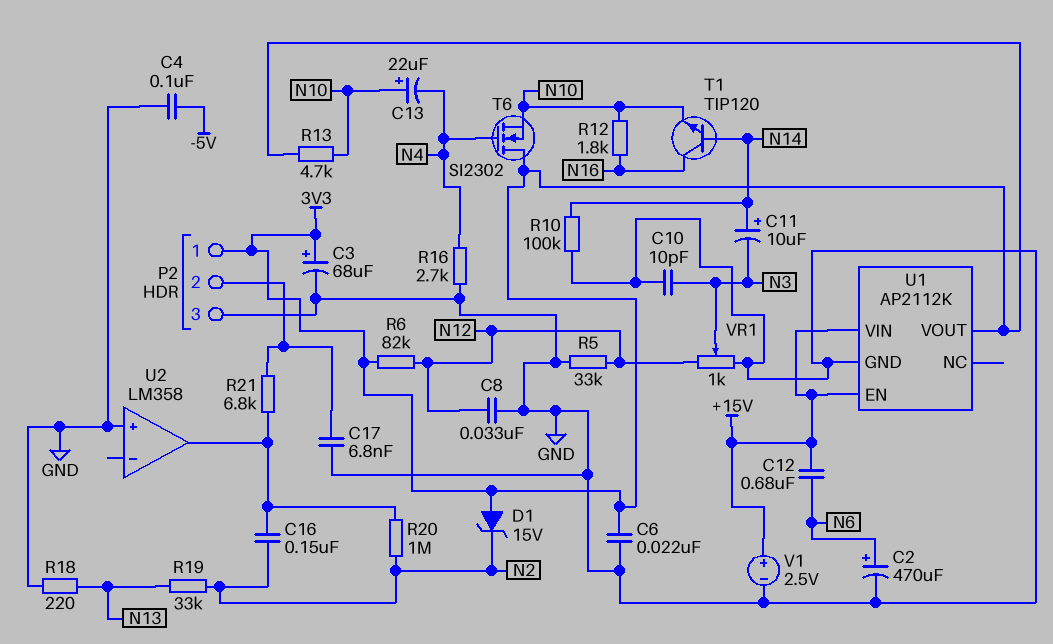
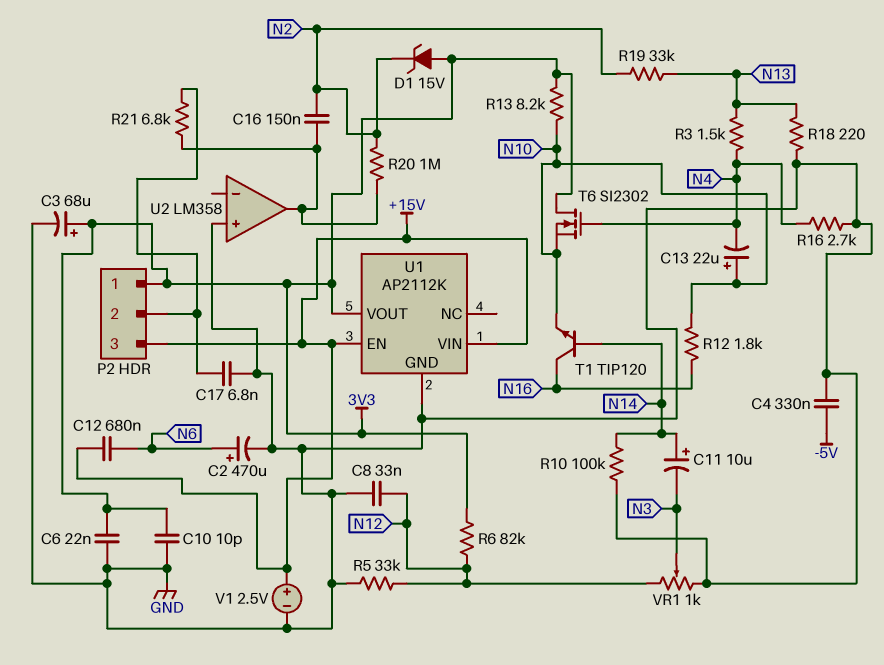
C4: 100nF (-5V, GND) -> 330nF (-5V, GND)
C10: 10pF (GND, N3) -> 10pF (3V3, GND)
P2 pin 3: GND -> +15V
R3: none -> 1.5k (N4, N13)
R13: 4.7k (3V3, N10) -> 8.2k (3V3, N10)

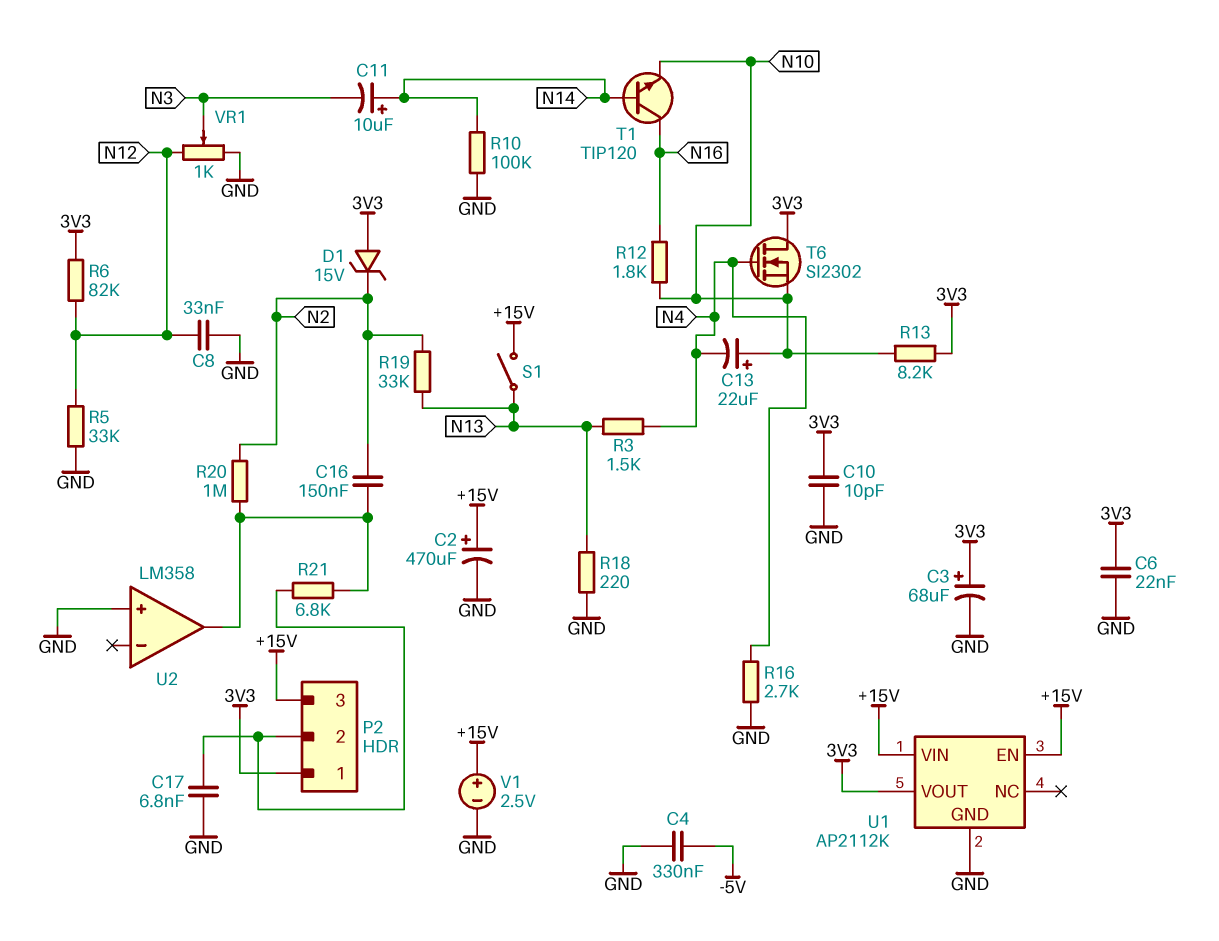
C2: 470uF (plus N6, minus GND) -> 470uF (plus +15V, minus GND)
C12: 680nF (+15V, N6) -> none
S1: none -> switch (+15V, N13)

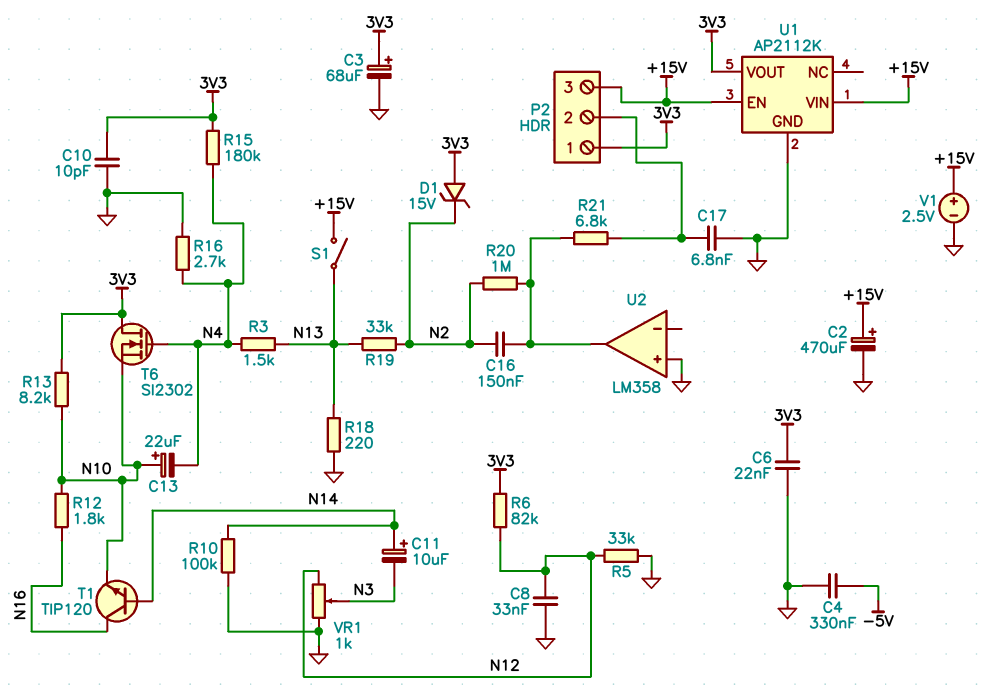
R15: none -> 180k (3V3, N4)

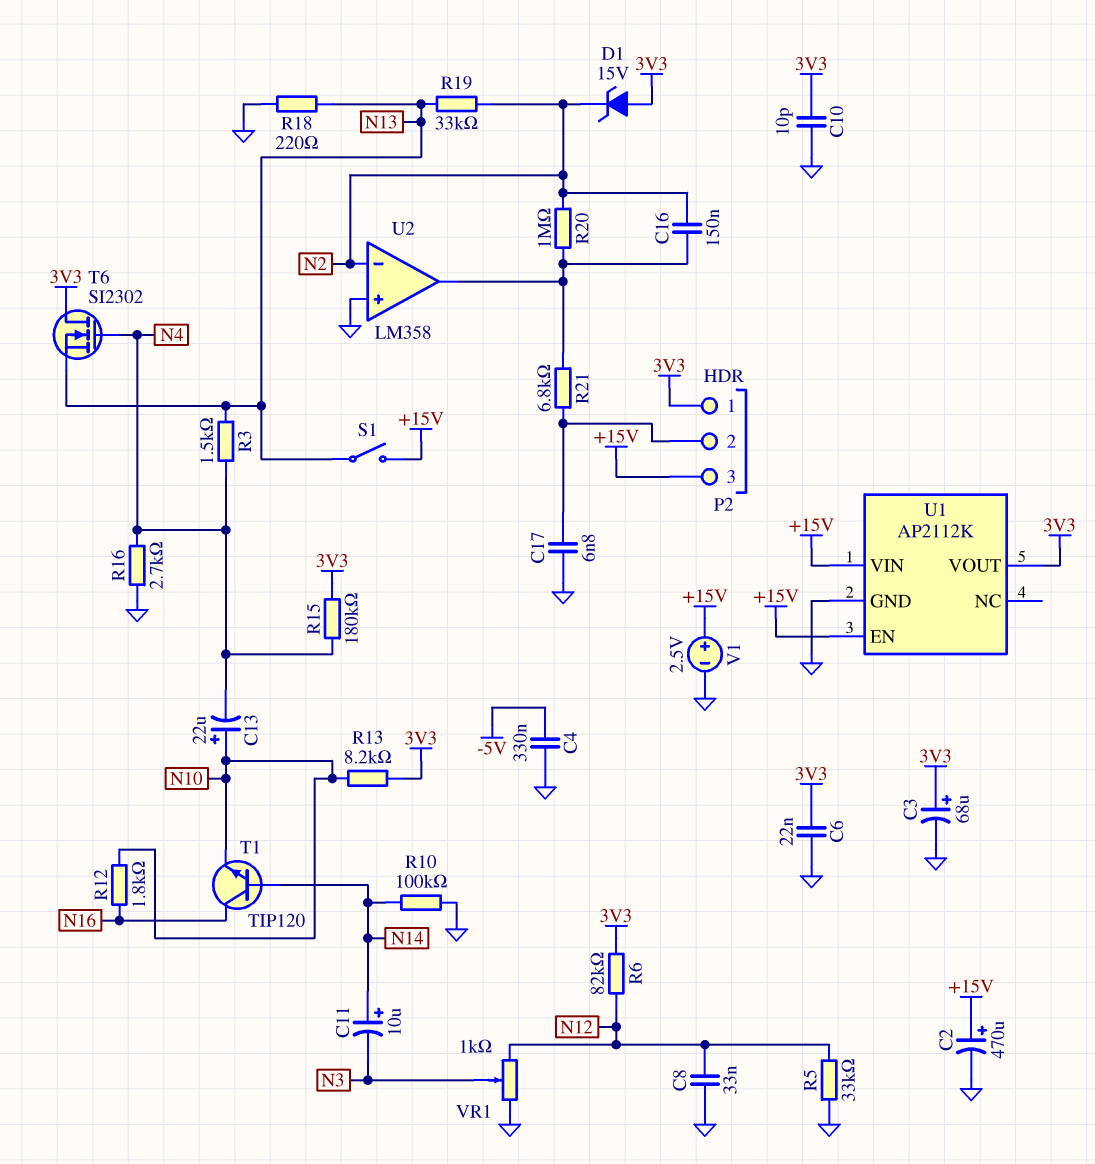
T6: NMOS SI2302 (G N4, D 3V3, S N10) -> NMOS SI2302 (G N4, D 3V3, S N13)
U2 pin in-: none -> N2

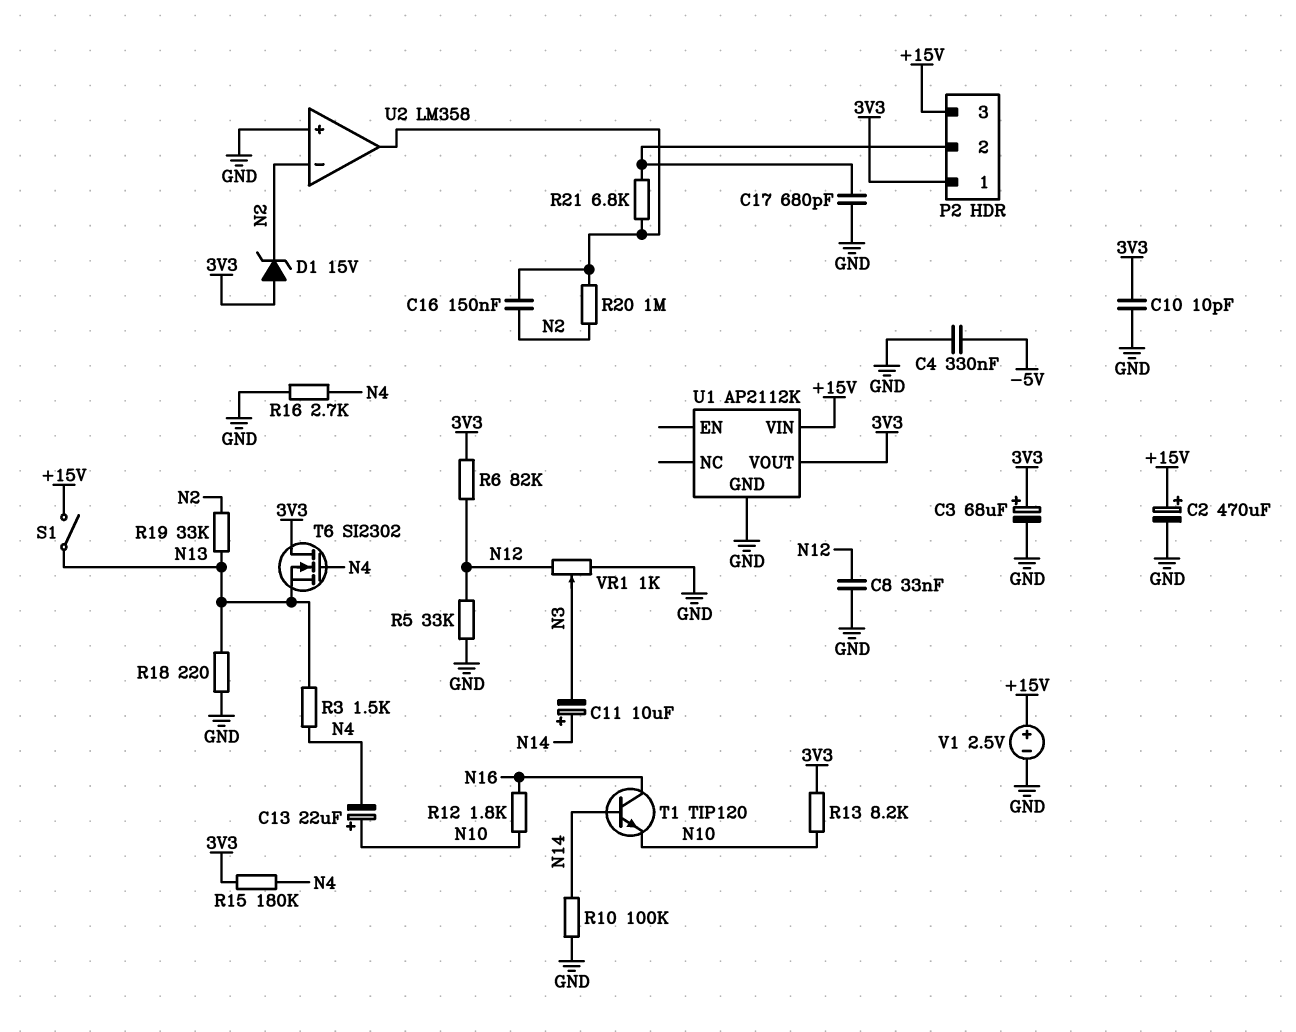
C6: 22nF (3V3, GND) -> none
C17: 6.8nF (GND, P2/2) -> 680pF (GND, P2/2)
U1 pin EN: +15V -> none

